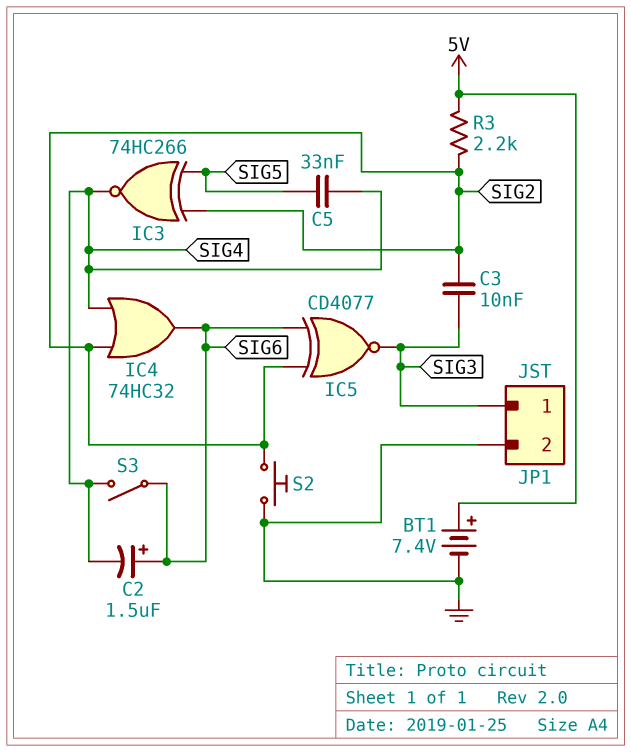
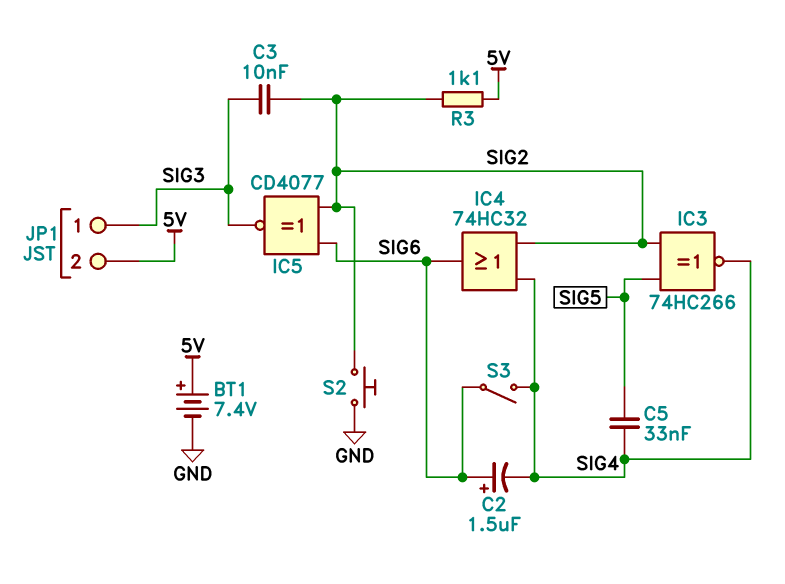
JP1 pin 2: GND -> 5V
R3: 2.2k (5V, SIG2) -> 1.1k (5V, SIG2)

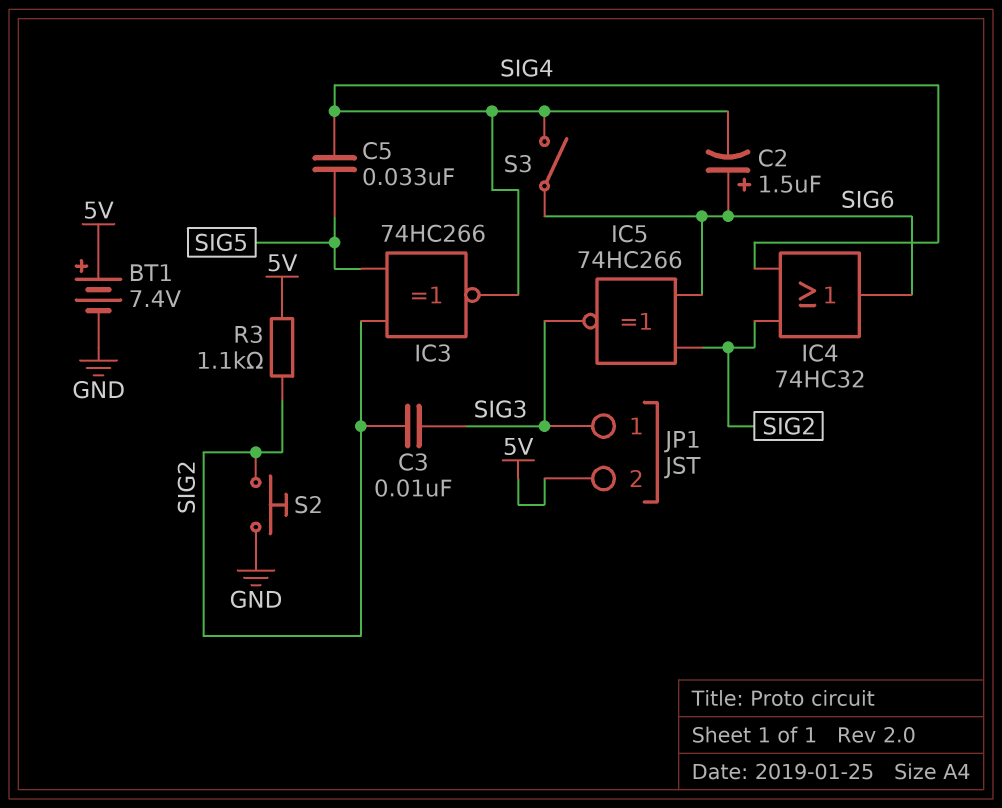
IC5: XNOR CD4077 (in SIG2, in SIG6, out SIG3) -> XNOR 74HC266 (in SIG2, in SIG6, out SIG3)

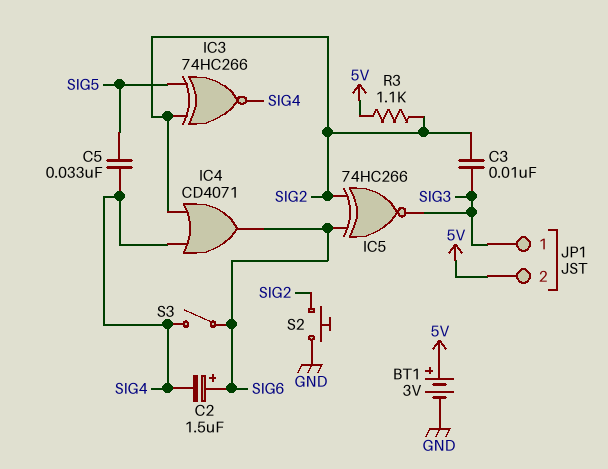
BT1: 7.4V (plus 5V, minus GND) -> 3V (plus 5V, minus GND)
IC4: OR 74HC32 (in SIG2, in SIG4, out SIG6) -> OR CD4071 (in SIG2, in SIG4, out SIG6)

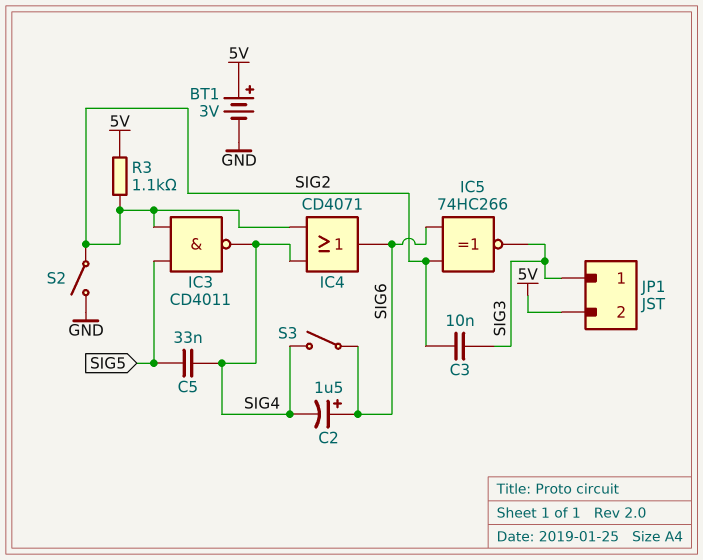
IC3: XNOR 74HC266 (in SIG2, in SIG5, out SIG4) -> NAND CD4011 (in SIG2, in SIG5, out SIG4)
S2: button (GND, SIG2) -> switch (GND, SIG2)

